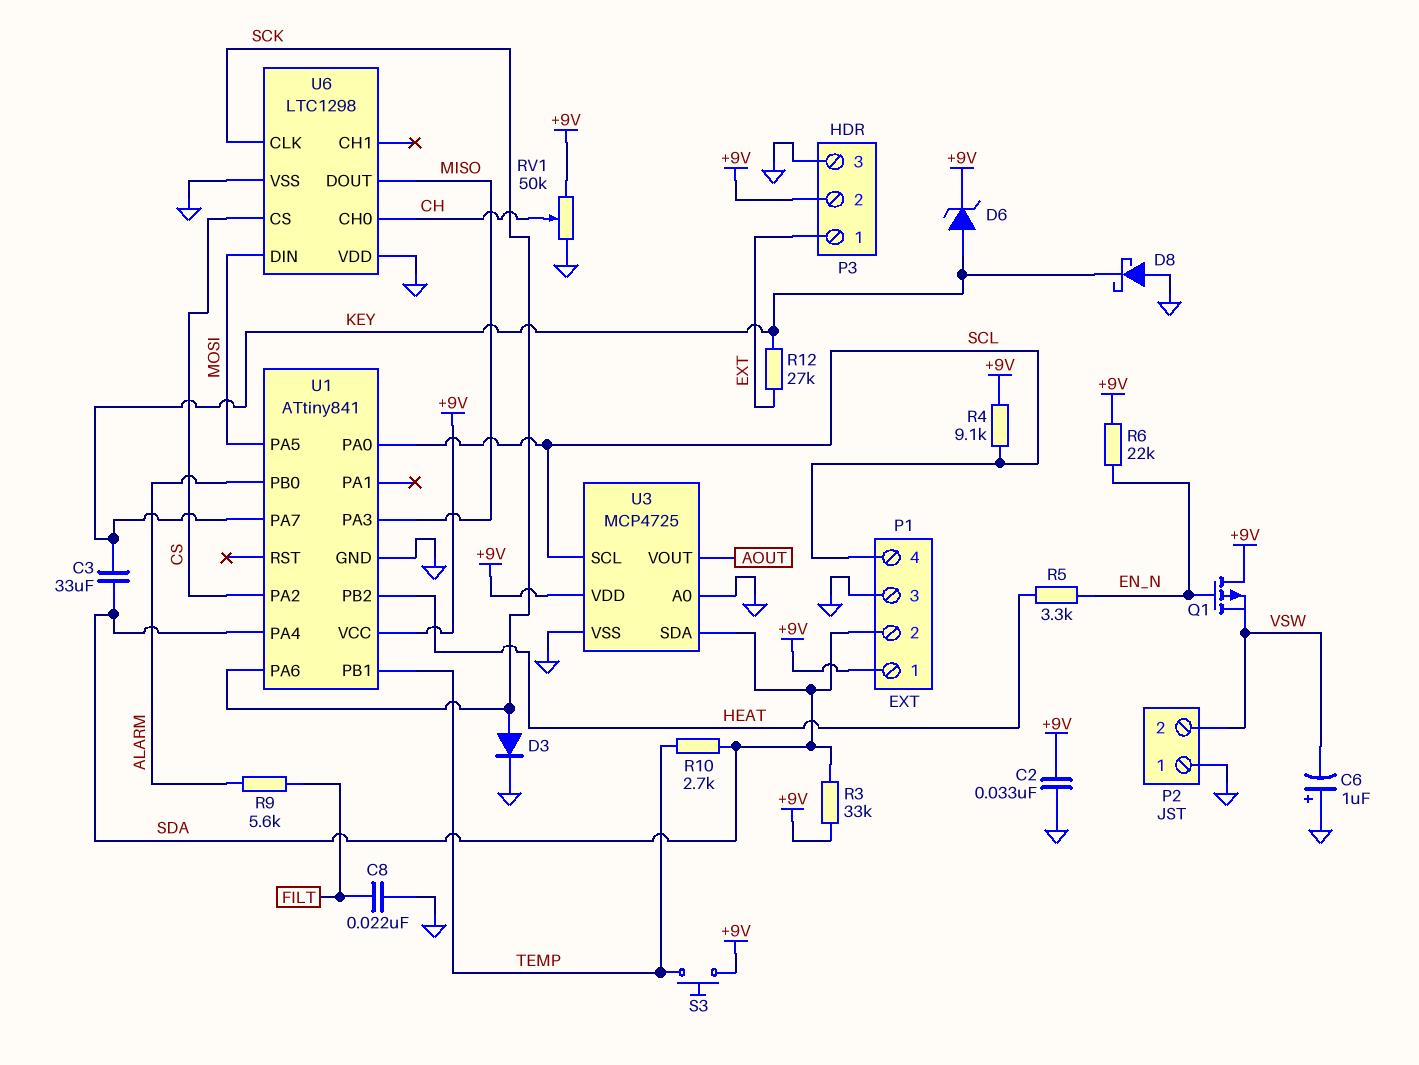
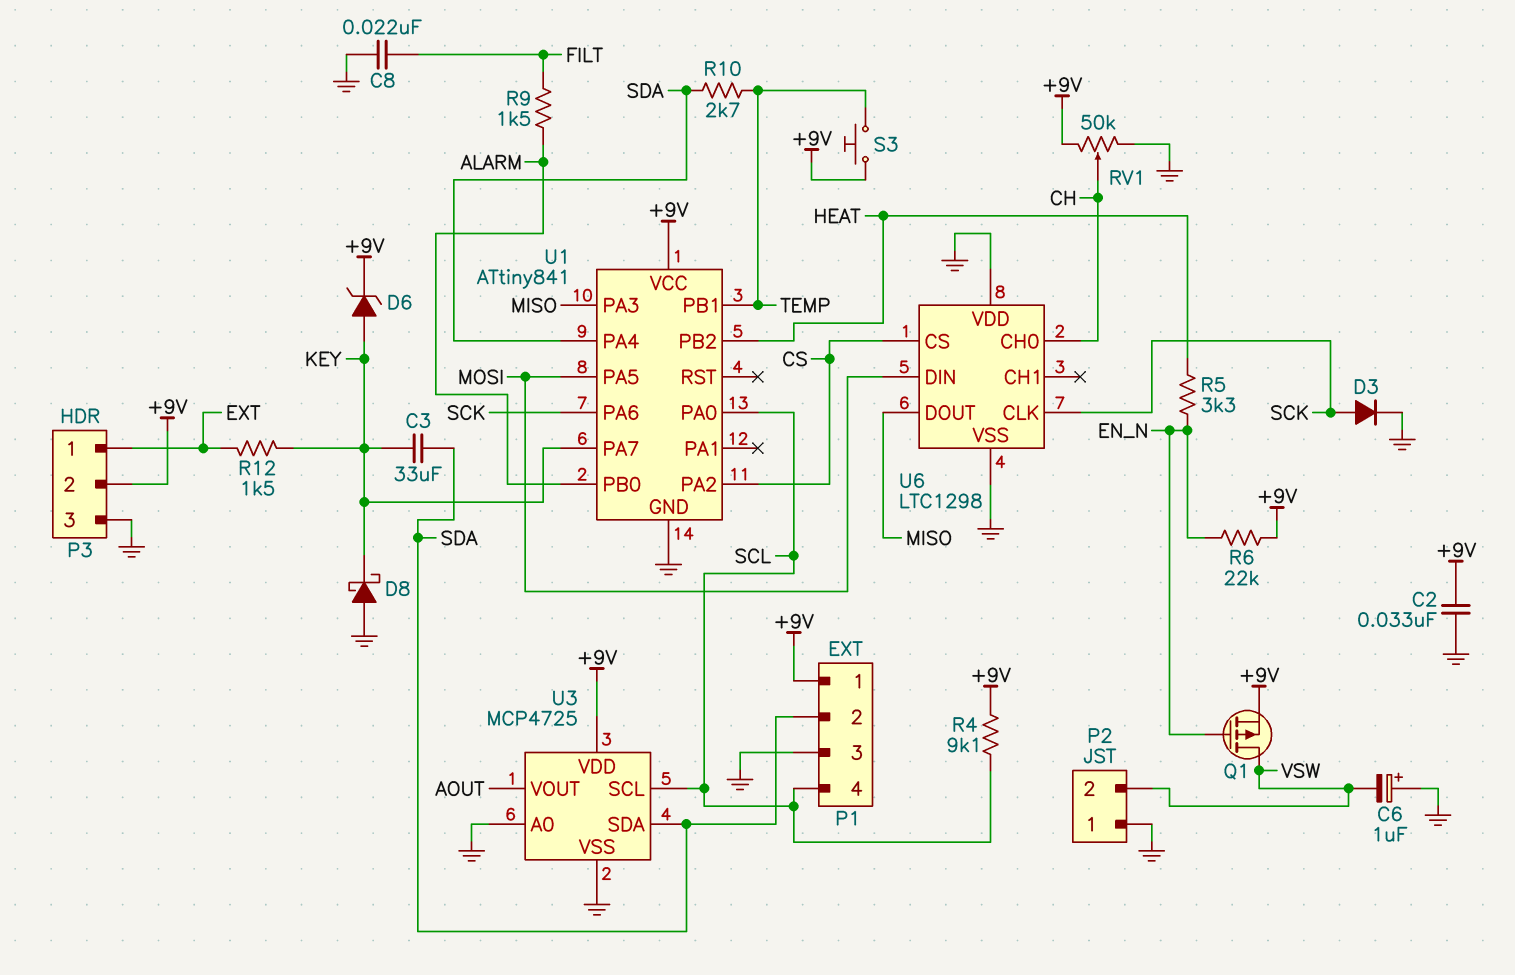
Q1: PMOS (G EN_N, D +9V, S VSW) -> PMOS (G EN_N, D VSW, S +9V)
R3: 33k (+9V, SDA) -> none
R9: 5.6k (ALARM, FILT) -> 1.5k (ALARM, FILT)
R12: 27k (EXT, KEY) -> 1.5k (EXT, KEY)

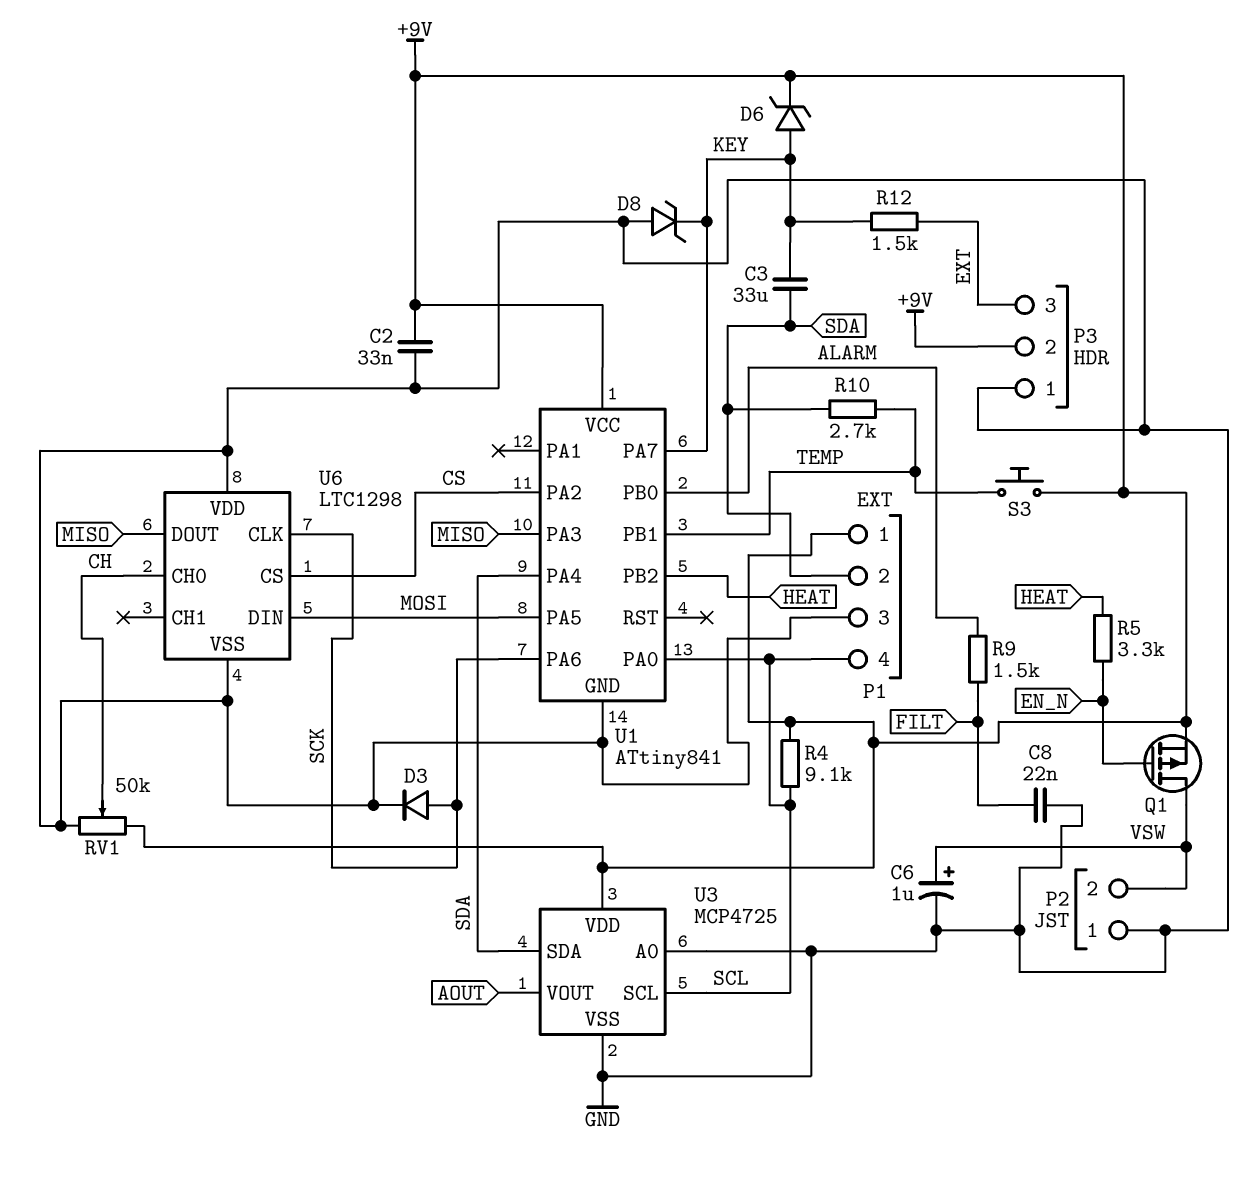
C6: 1uF (plus GND, minus VSW) -> 1uF (plus VSW, minus GND)
D8: schottky (A GND, K KEY) -> zener (A GND, K KEY)
P3 pin 1: EXT -> GND
P3 pin 3: GND -> EXT
R6: 22k (+9V, EN_N) -> none

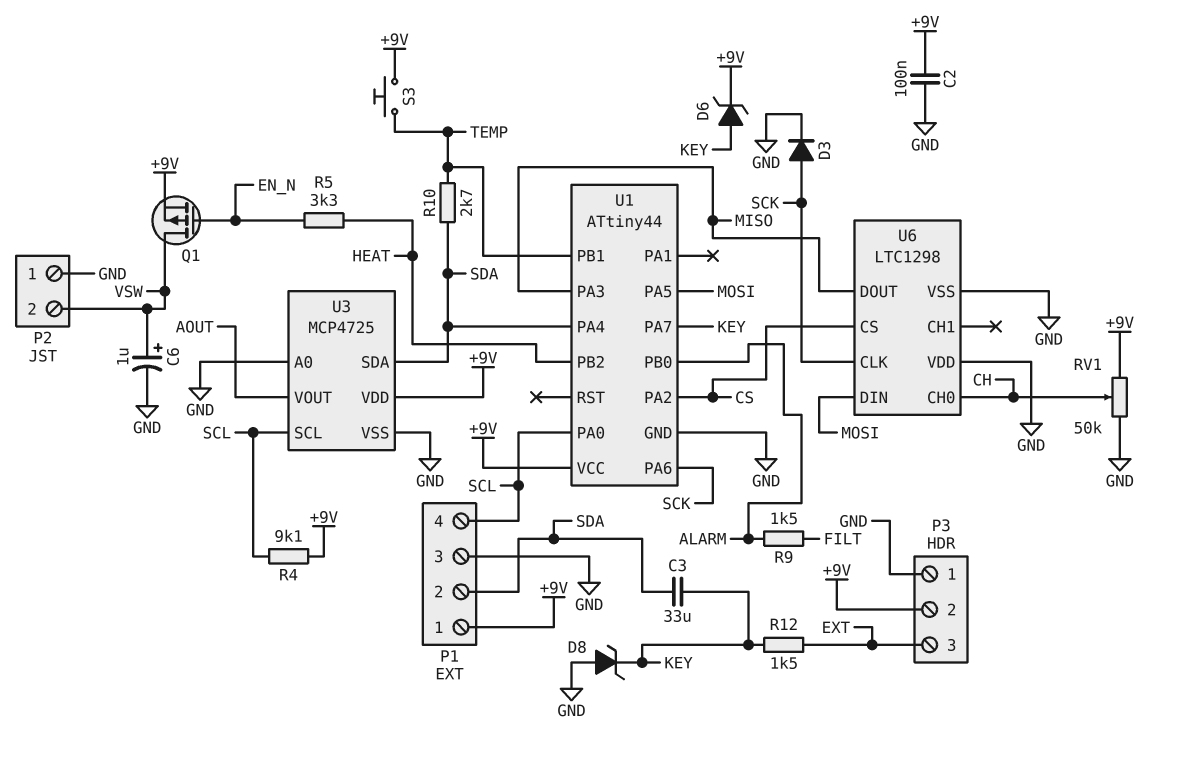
C2: 33nF (+9V, GND) -> 100nF (+9V, GND)
C8: 22nF (FILT, GND) -> none
U1: ATtiny841 -> ATtiny44

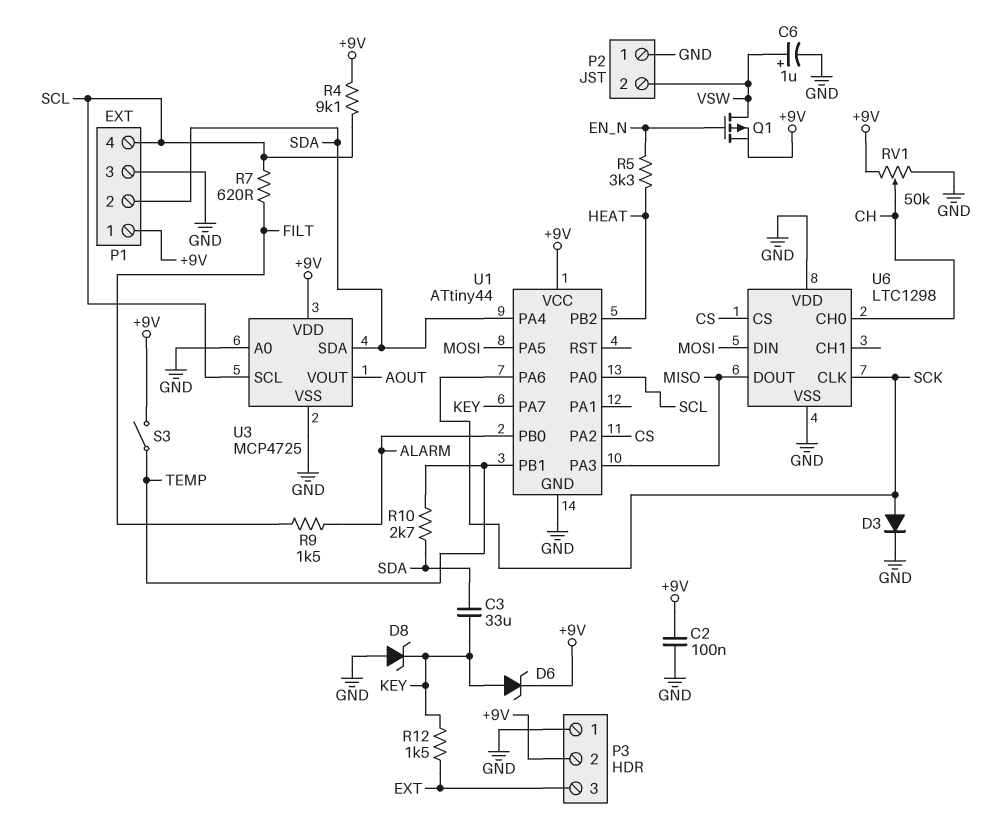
R7: none -> 620 (FILT, SCL)
S3: button (+9V, TEMP) -> switch (+9V, TEMP)

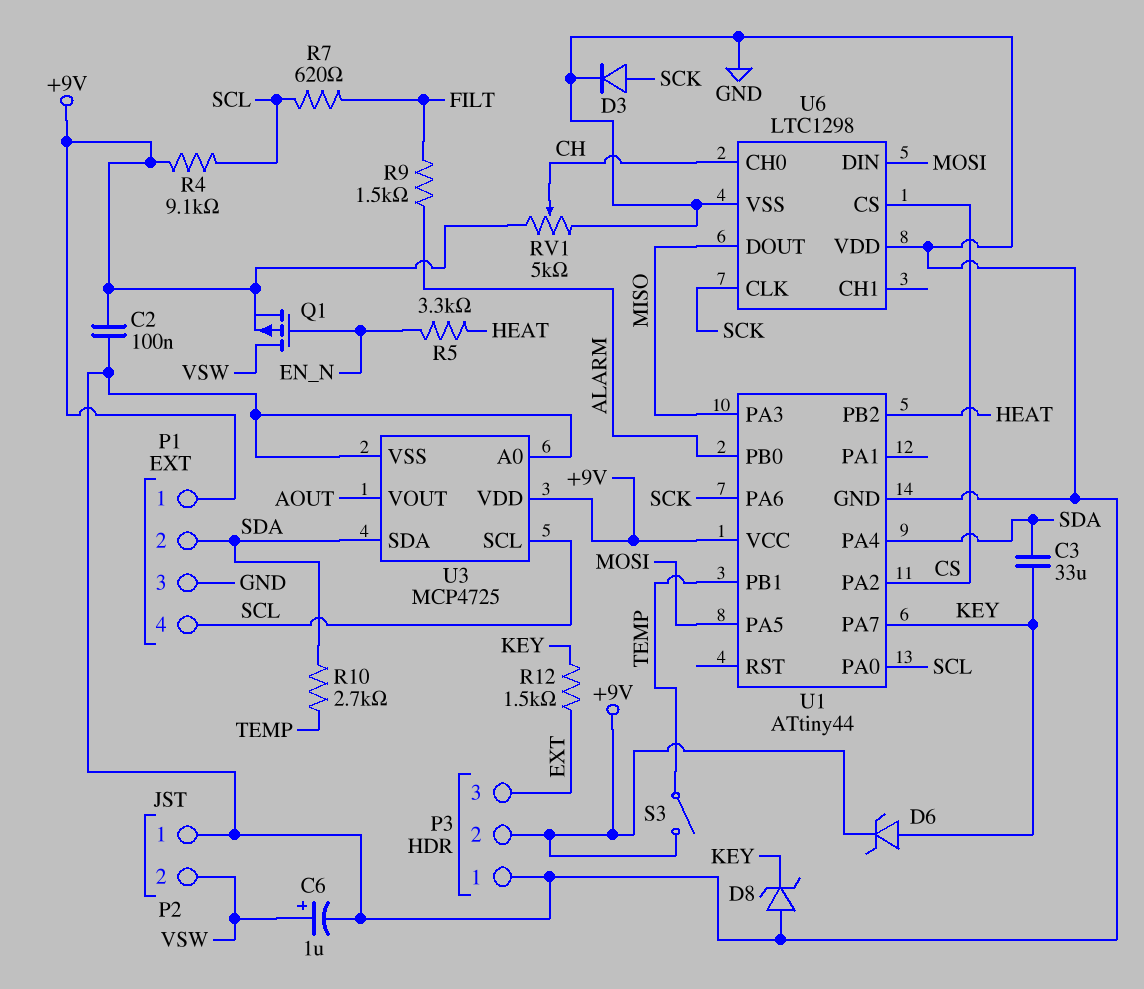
RV1: 50k (+9V, GND, wiper CH) -> 5k (+9V, GND, wiper CH)

